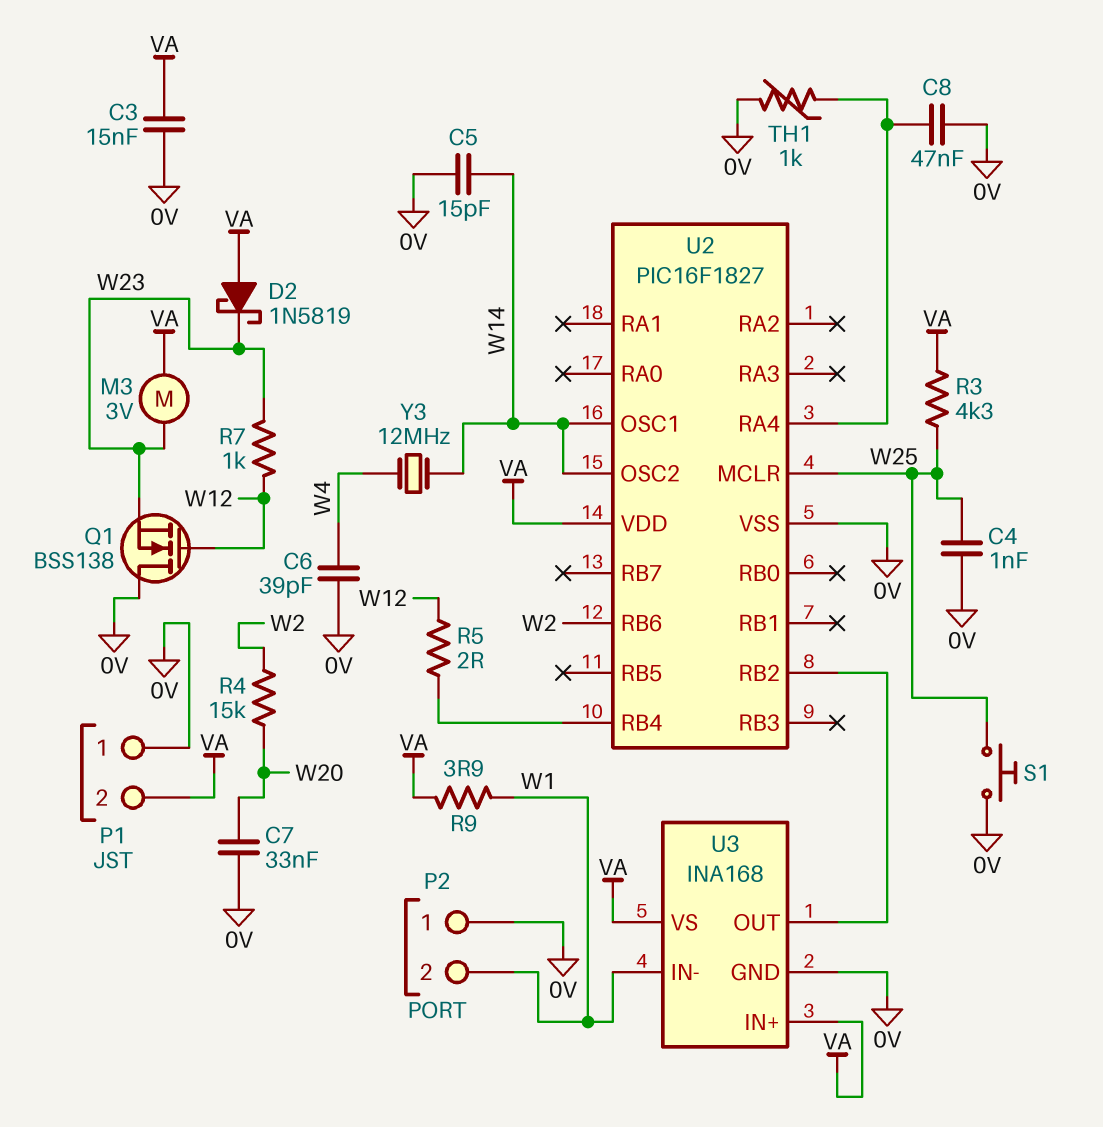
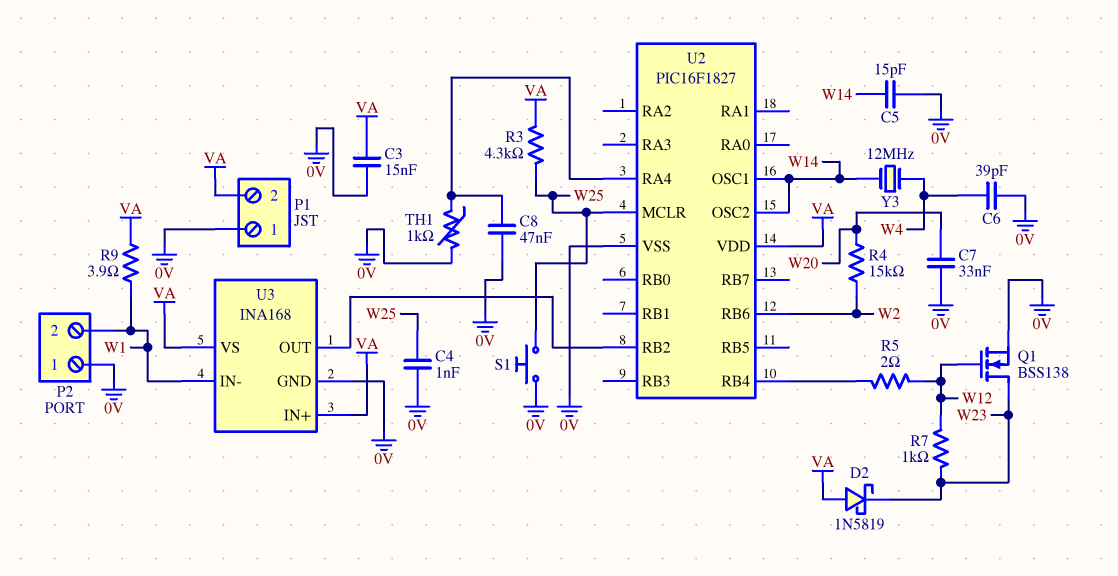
M3: motor 3V (VA, W23) -> none
Q1: NMOS BSS138 (G W12, D 0V, S W23) -> NMOS BSS138 (G W12, D W23, S 0V)

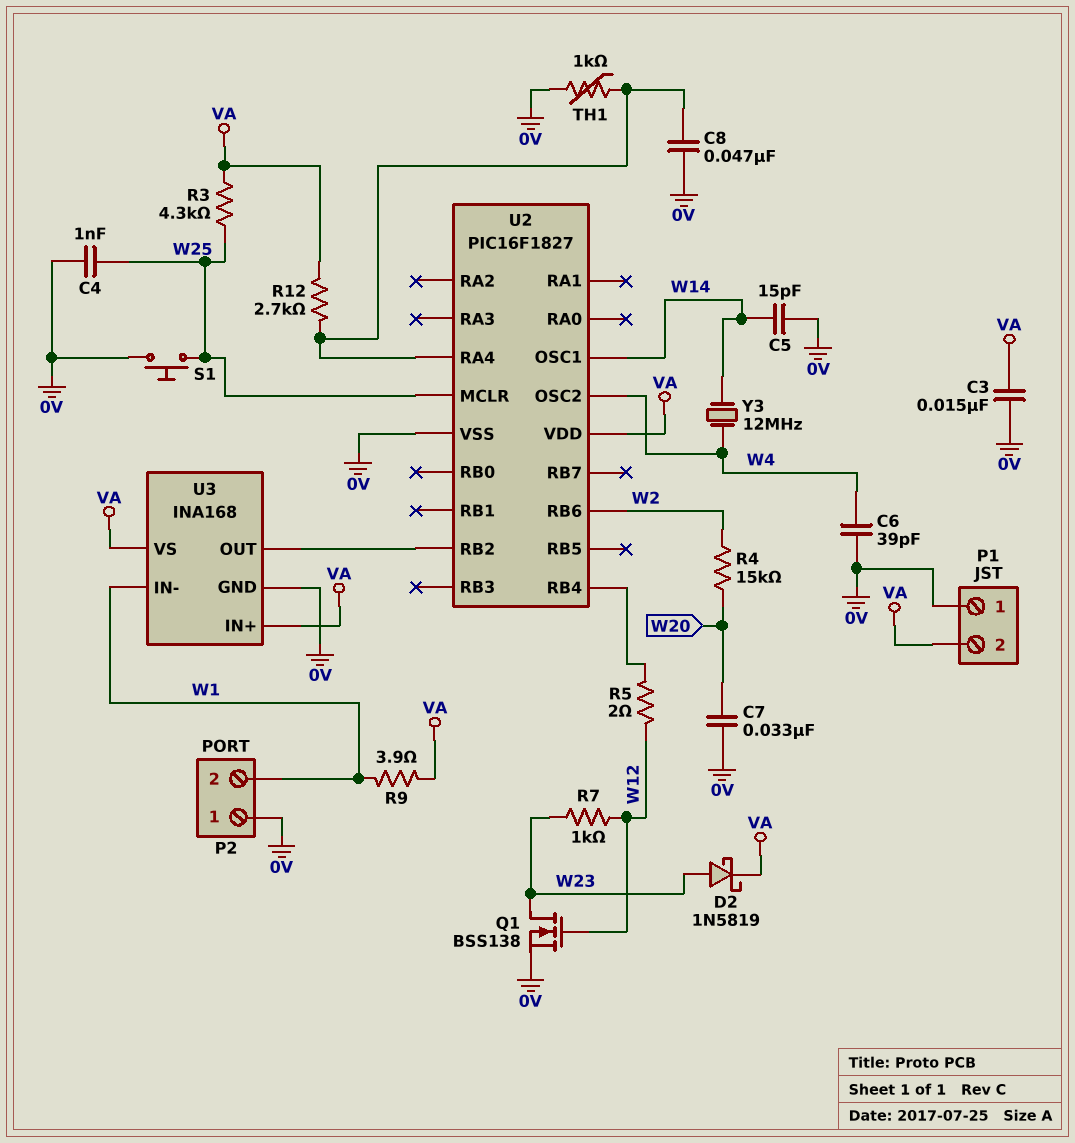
D2: schottky 1N5819 (A VA, K W23) -> schottky 1N5819 (A W23, K VA)
R12: none -> 2.7k (U2/RA4, VA)
U2 pin OSC2: W14 -> W4

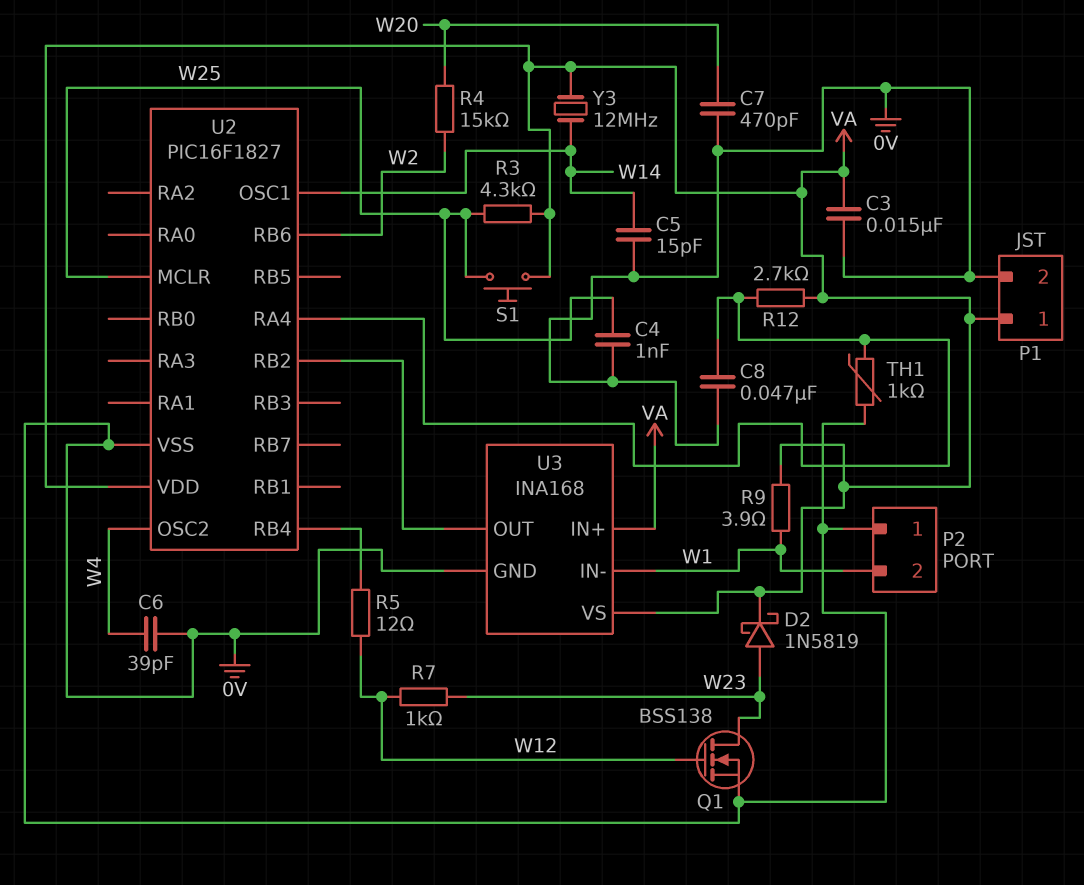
C7: 33nF (0V, W20) -> 470pF (0V, W20)
P1 pin 1: 0V -> VA
P1 pin 2: VA -> 0V
R5: 2 (U2/RB4, W12) -> 12 (U2/RB4, W12)
S1: button (0V, W25) -> button (VA, W25)
Y3: 12MHz (W4, W14) -> 12MHz (VA, W14)

